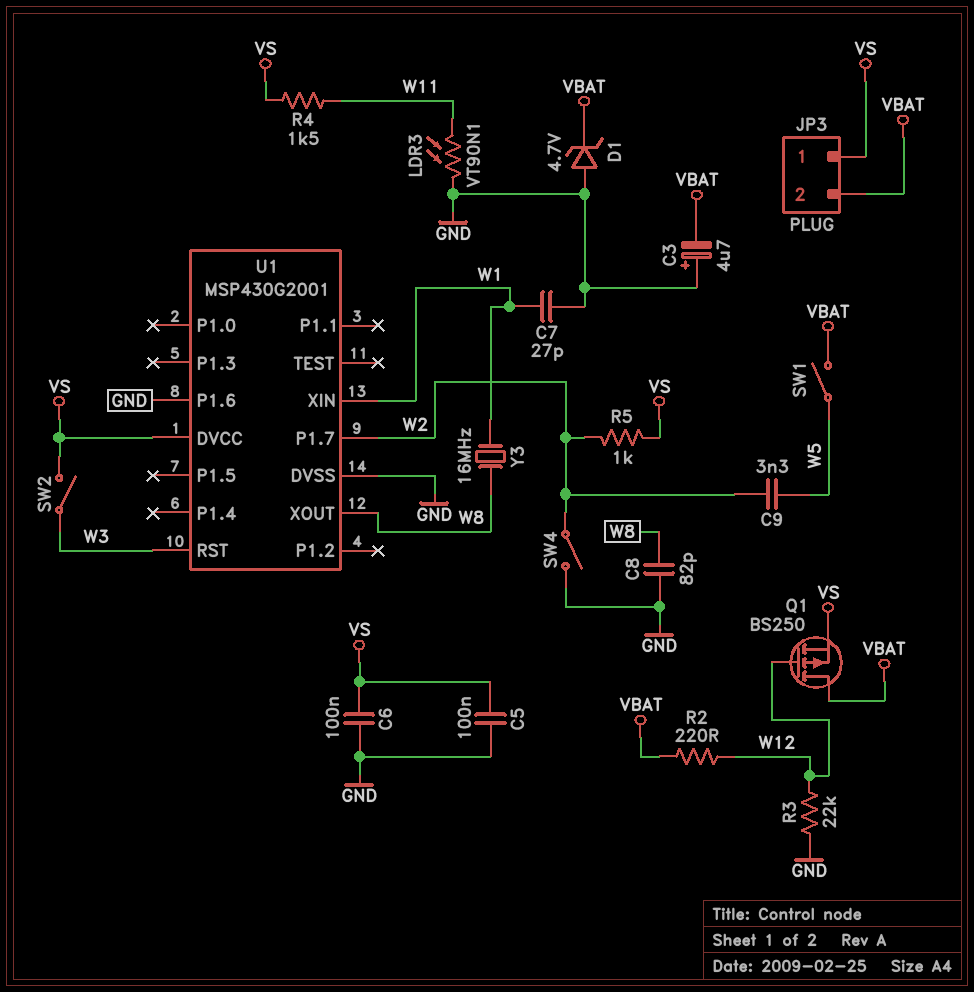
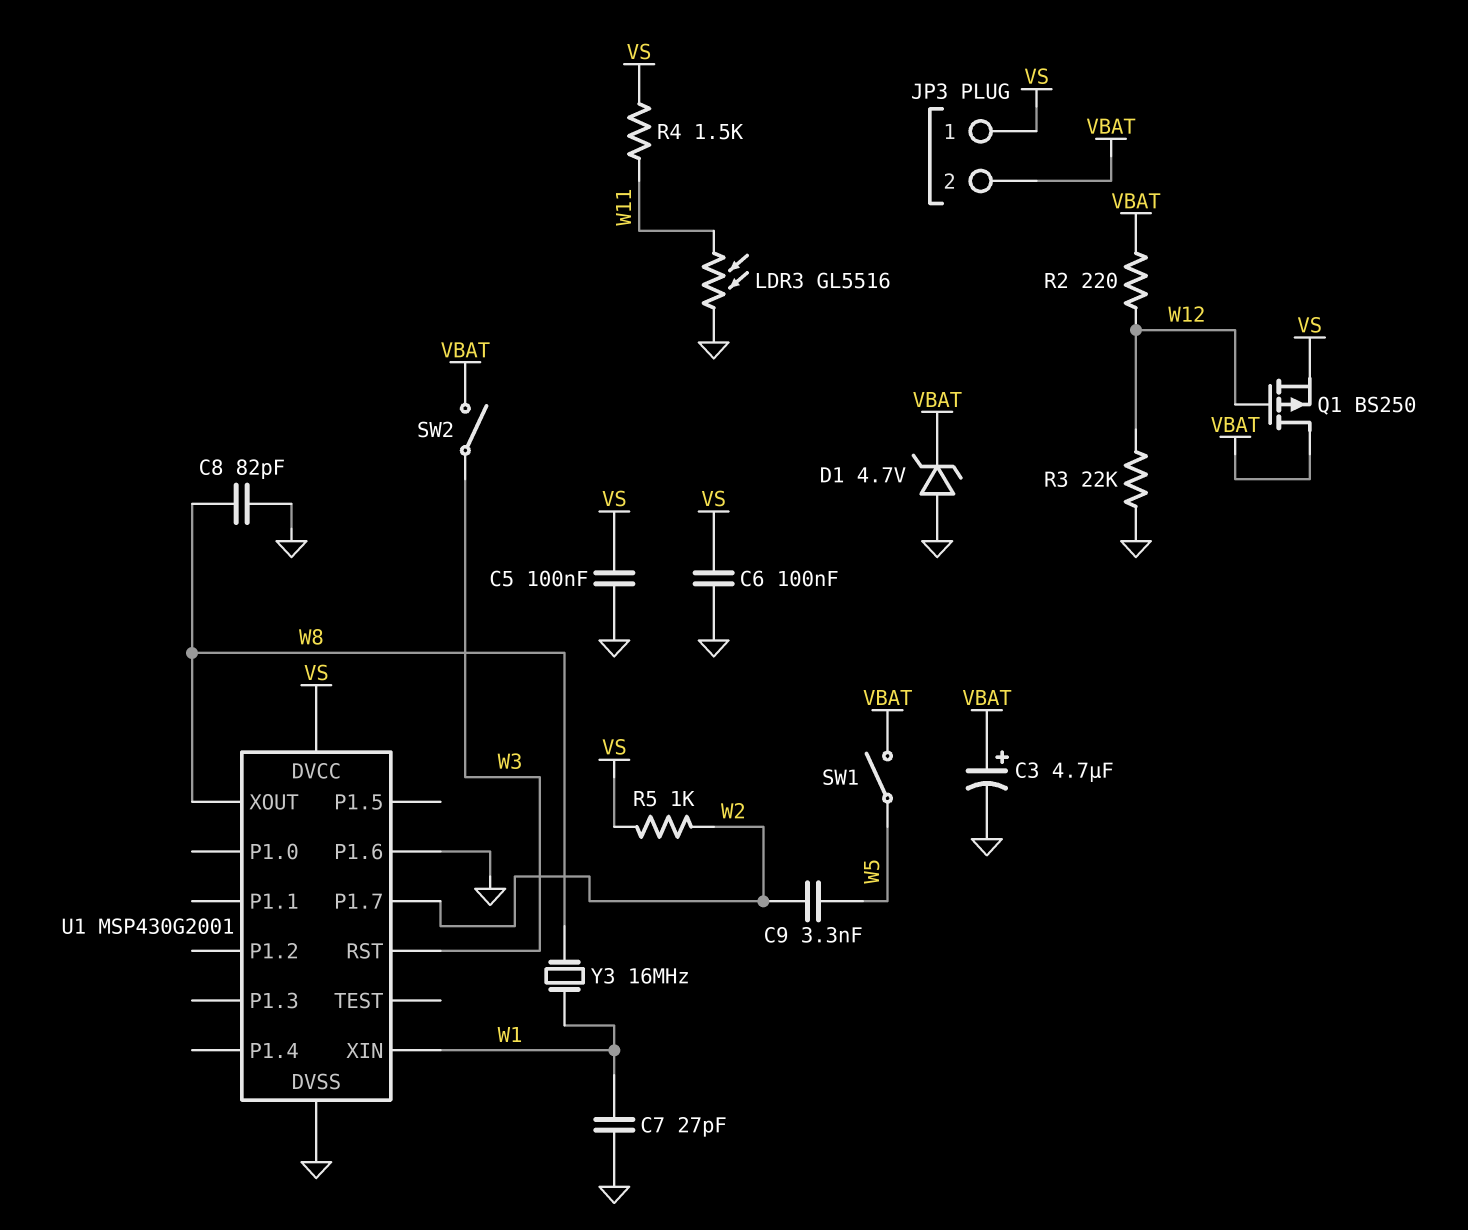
C3: 4.7uF (plus GND, minus VBAT) -> 4.7uF (plus VBAT, minus GND)
LDR3: VT90N1 (GND, W11) -> GL5516 (GND, W11)
SW2: switch (VS, W3) -> switch (VBAT, W3)
SW4: switch (GND, W2) -> none

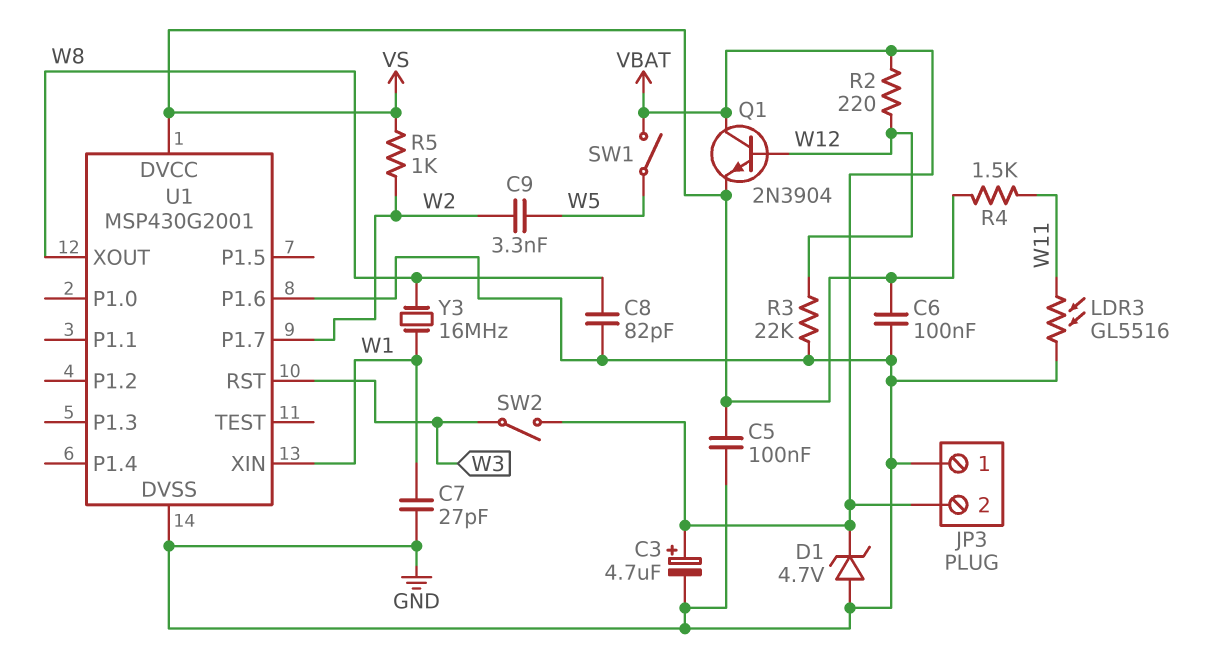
JP3 pin 1: VS -> GND
Q1: PMOS BS250 (G W12, D VBAT, S VS) -> NPN 2N3904 (B W12, C VBAT, E VS)

